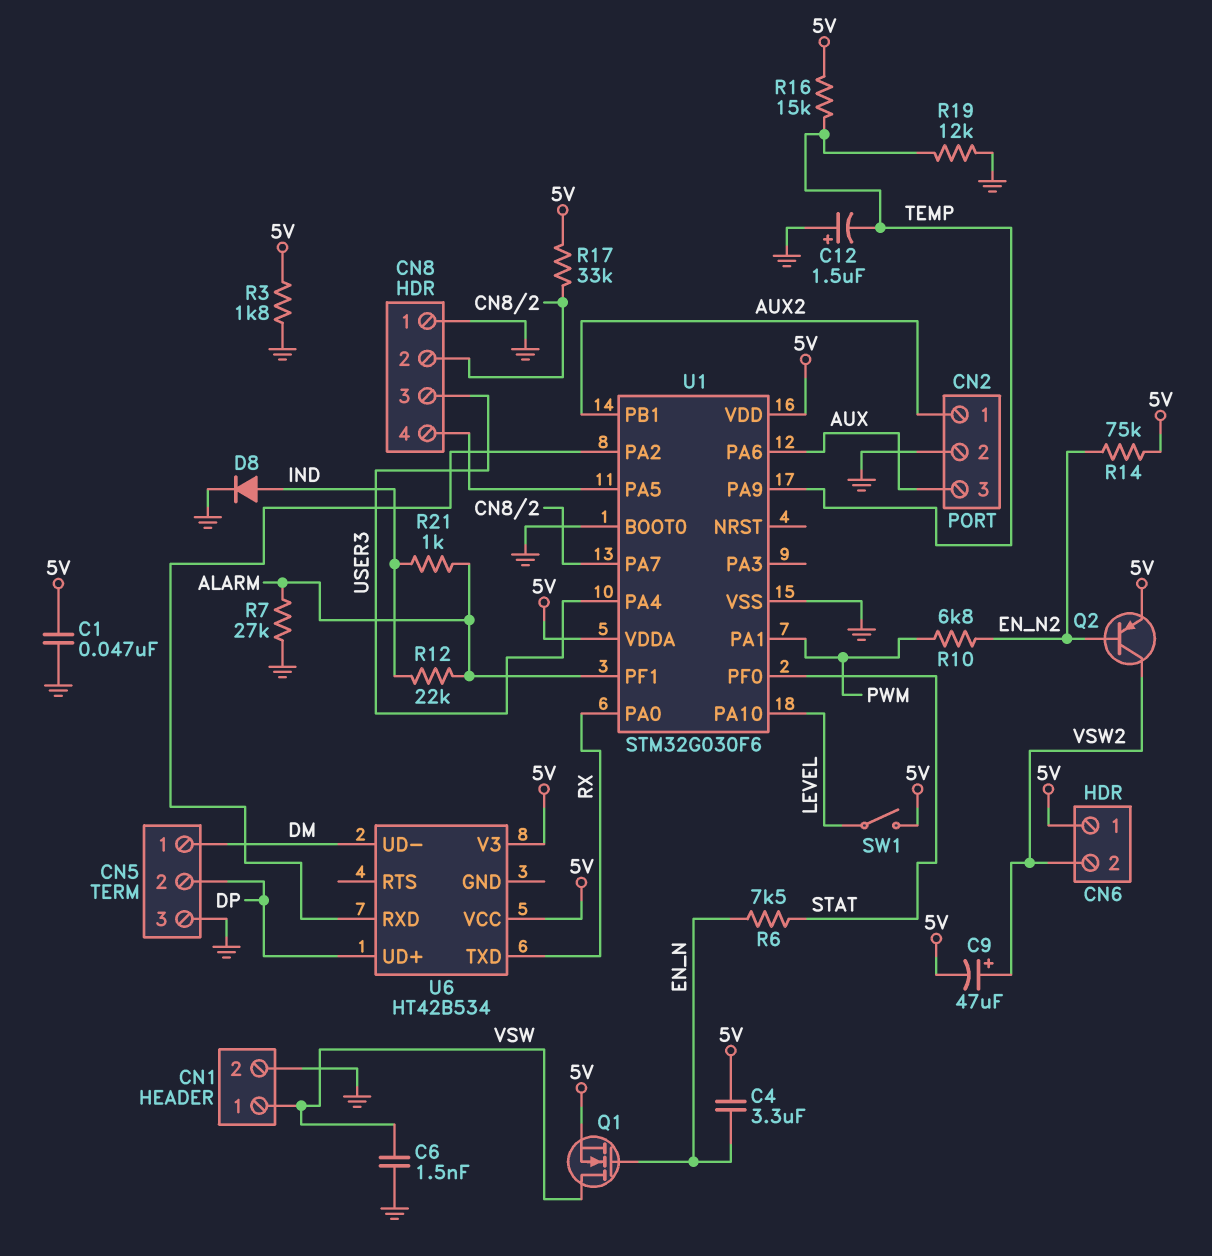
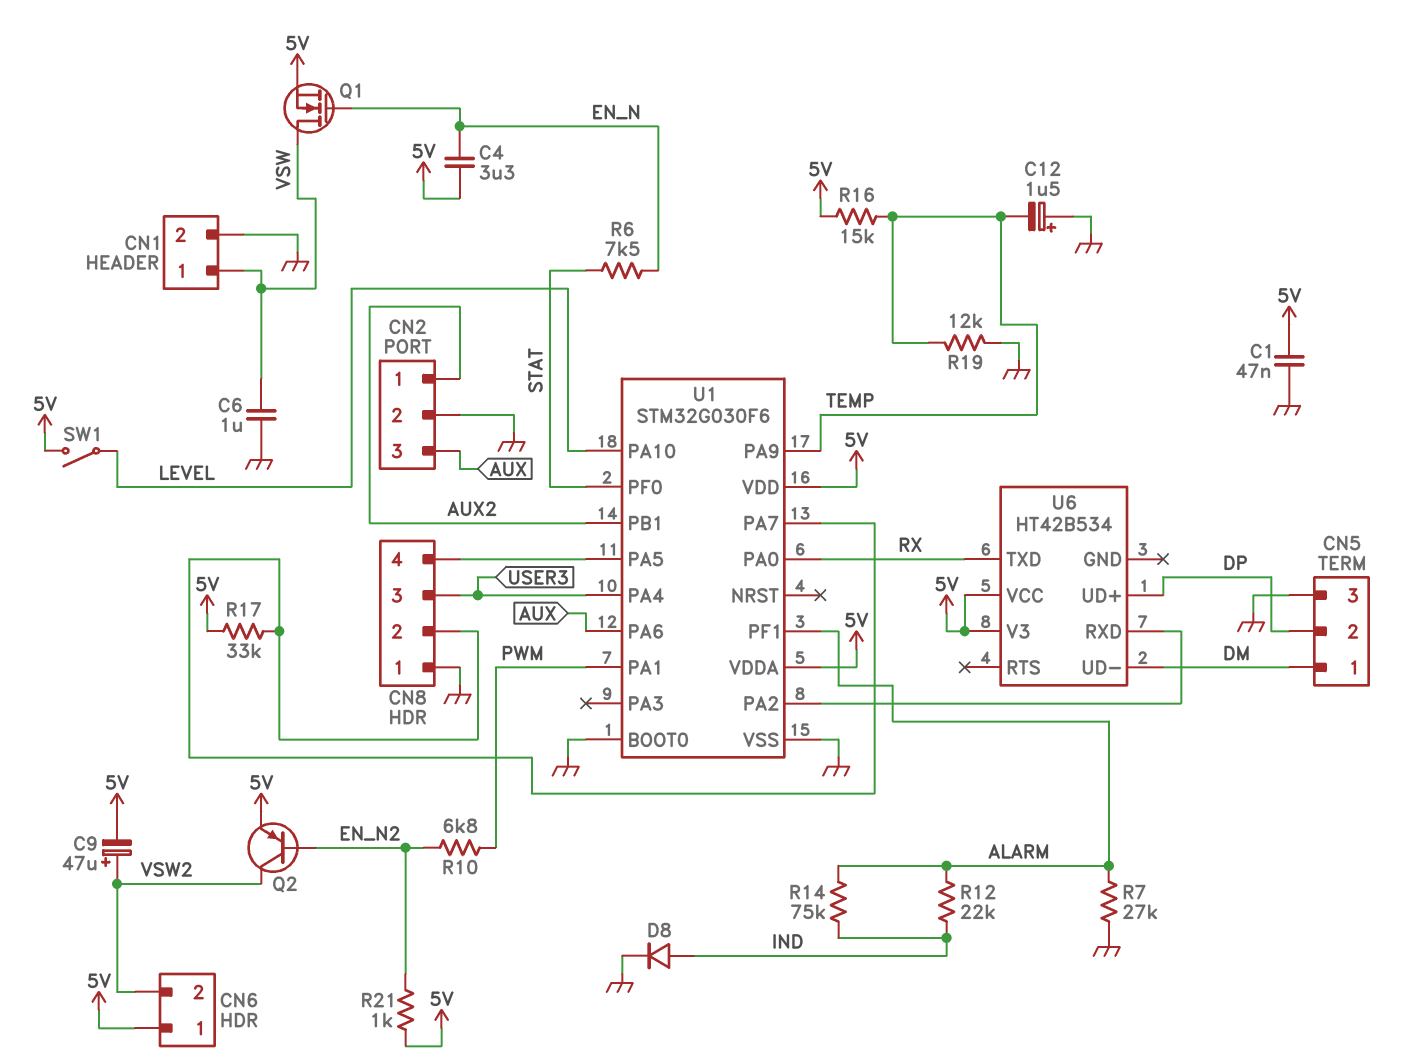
C6: 1.5nF (GND, VSW) -> 1uF (GND, VSW)
R3: 1.8k (5V, GND) -> none
R14: 75k (5V, EN_N2) -> 75k (ALARM, IND)
R21: 1k (ALARM, IND) -> 1k (5V, EN_N2)

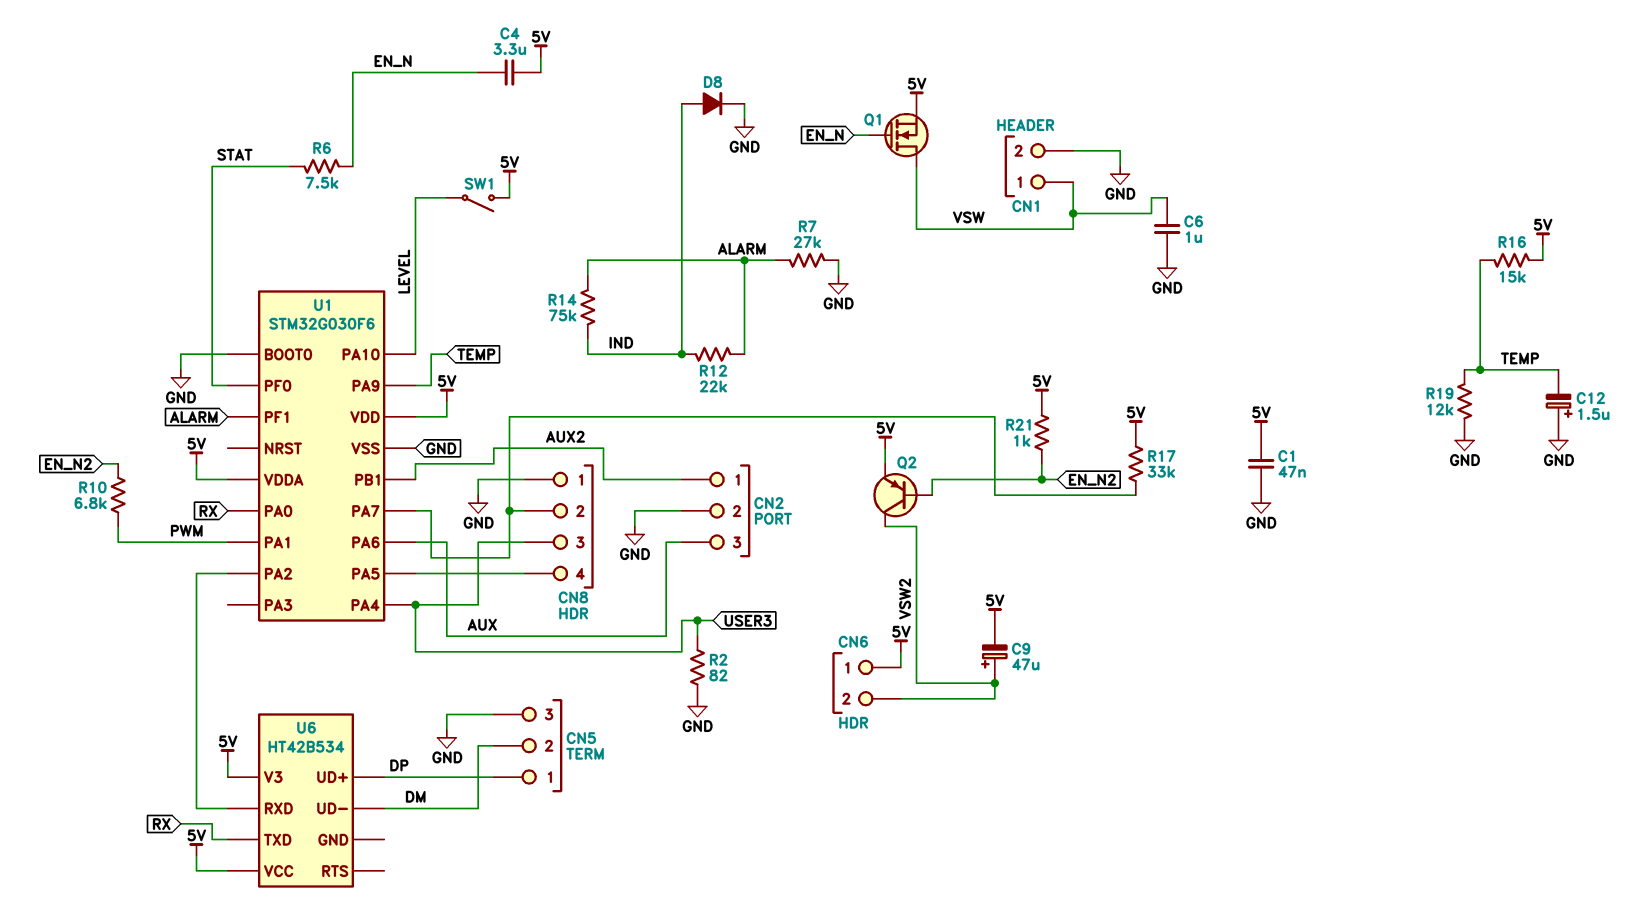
CN5 pin 1: DM -> DP
CN5 pin 2: DP -> DM
R2: none -> 82 (GND, USER3)

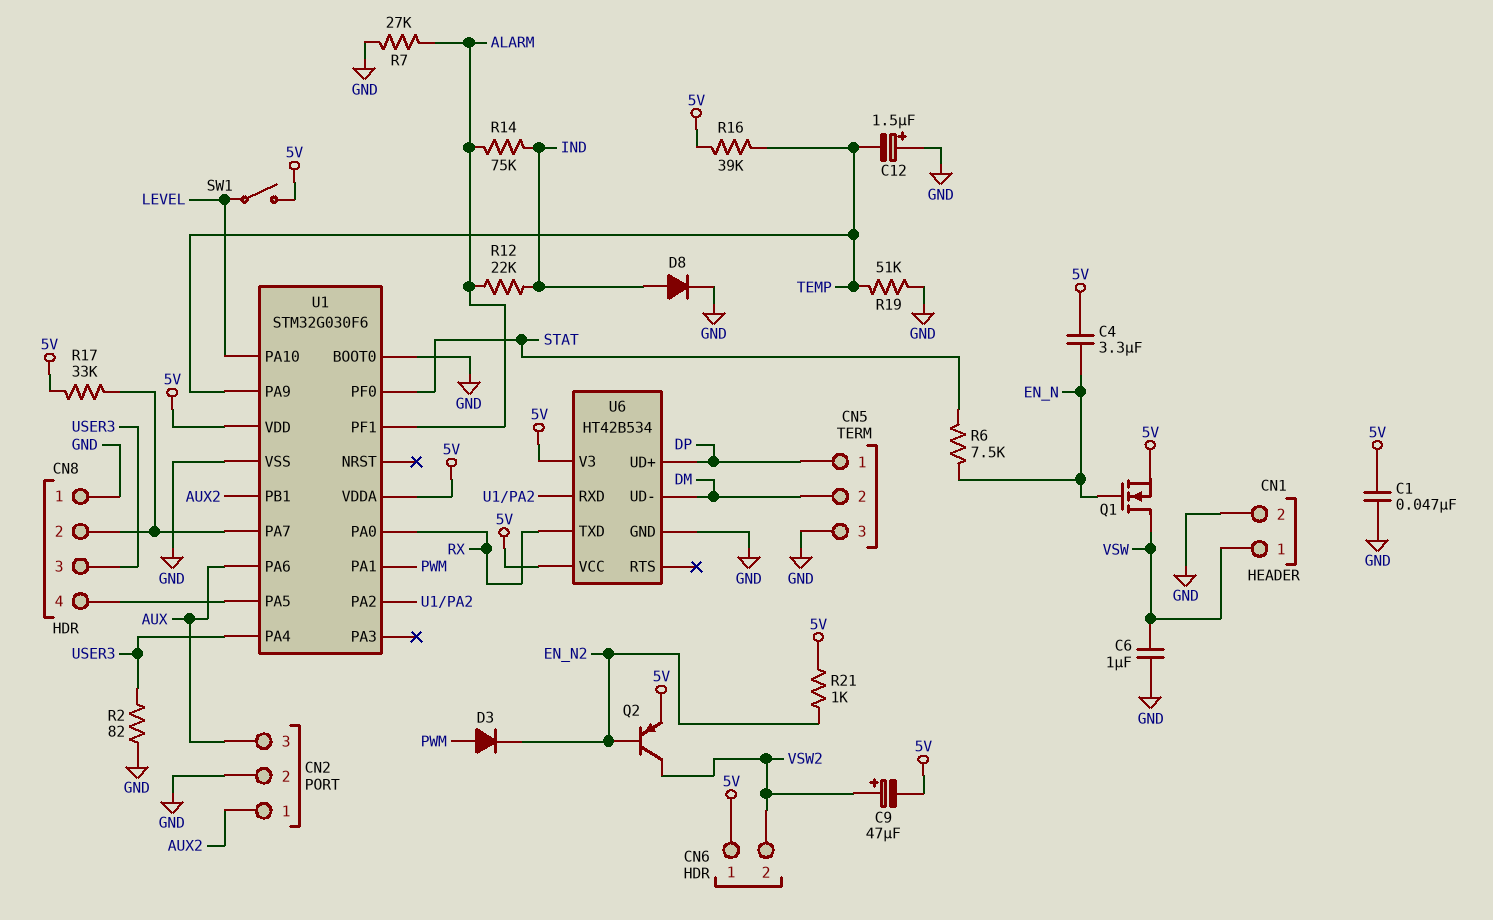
D3: none -> diode (A PWM, K EN_N2)
R10: 6.8k (EN_N2, PWM) -> none
R16: 15k (5V, TEMP) -> 39k (5V, TEMP)
R19: 12k (GND, TEMP) -> 51k (GND, TEMP)
U6 pin GND: none -> GND

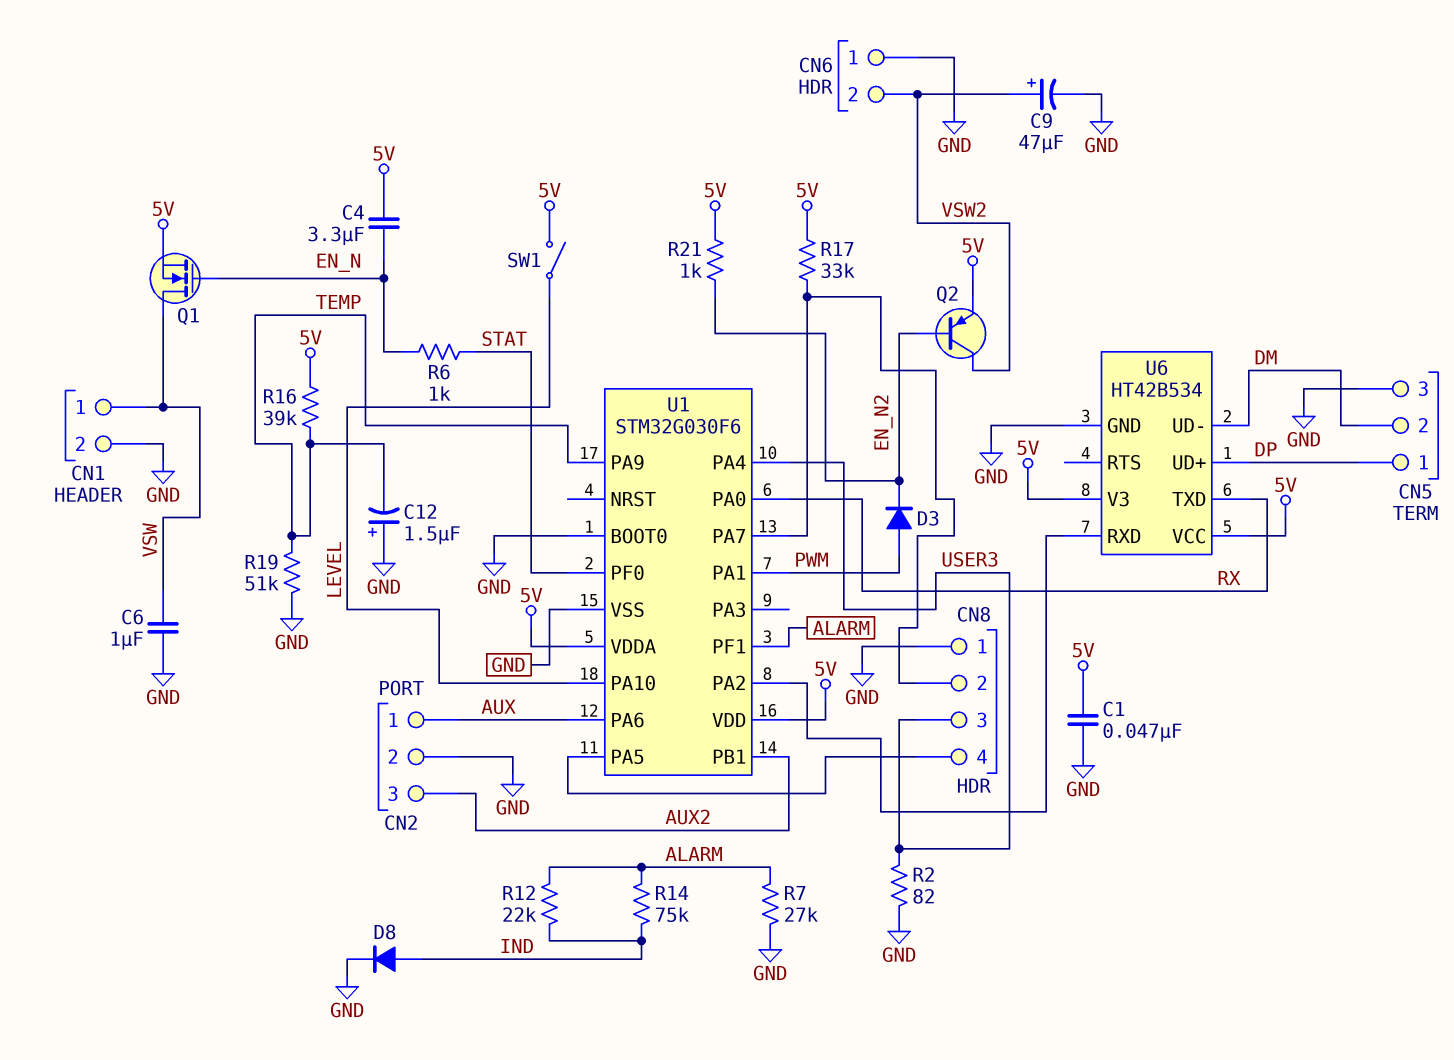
C9: 47uF (plus VSW2, minus 5V) -> 47uF (plus VSW2, minus GND)
CN2 pin 1: AUX2 -> AUX
CN2 pin 3: AUX -> AUX2
CN6 pin 1: 5V -> GND
R6: 7.5k (EN_N, STAT) -> 1k (EN_N, STAT)

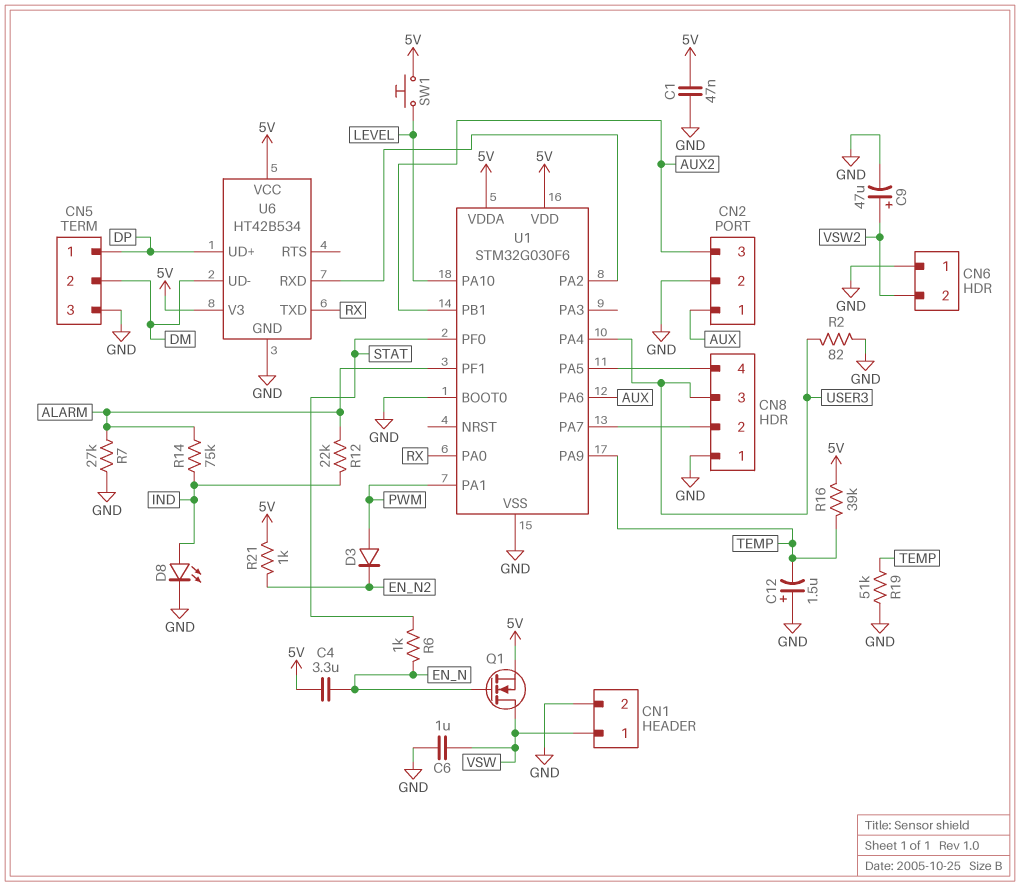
D8: diode (A IND, K GND) -> LED (A IND, K GND)
Q2: PNP (B EN_N2, C VSW2, E 5V) -> none
R17: 33k (5V, CN8/2) -> none
SW1: switch (5V, LEVEL) -> button (5V, LEVEL)

